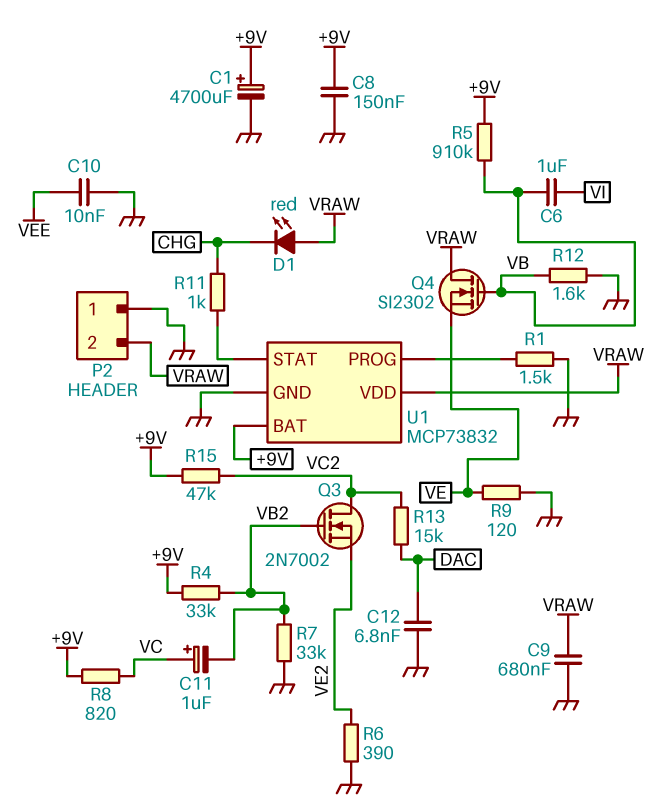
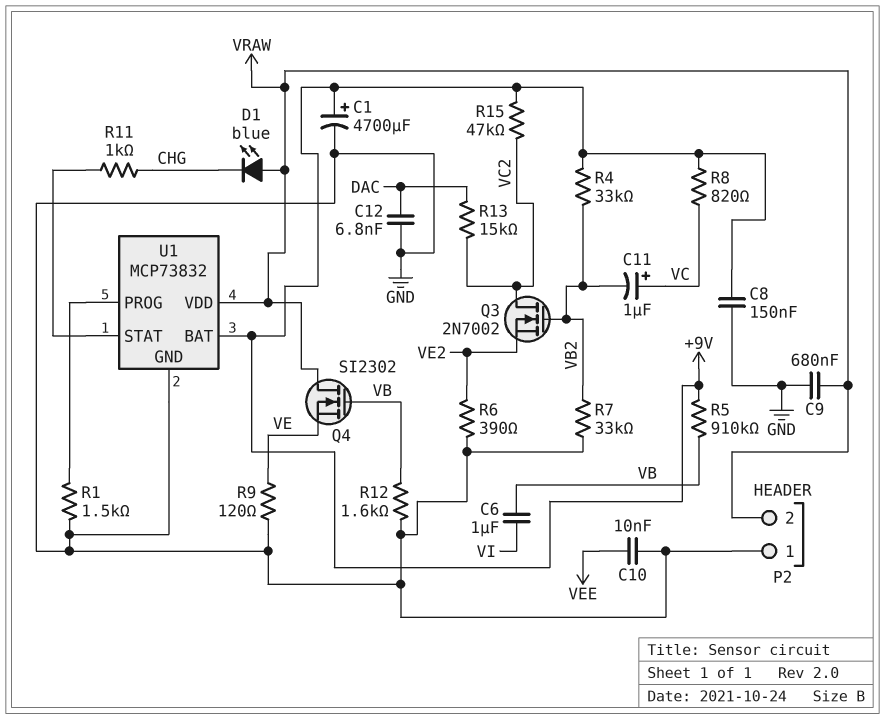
D1: LED red (A VRAW, K CHG) -> LED blue (A VRAW, K CHG)

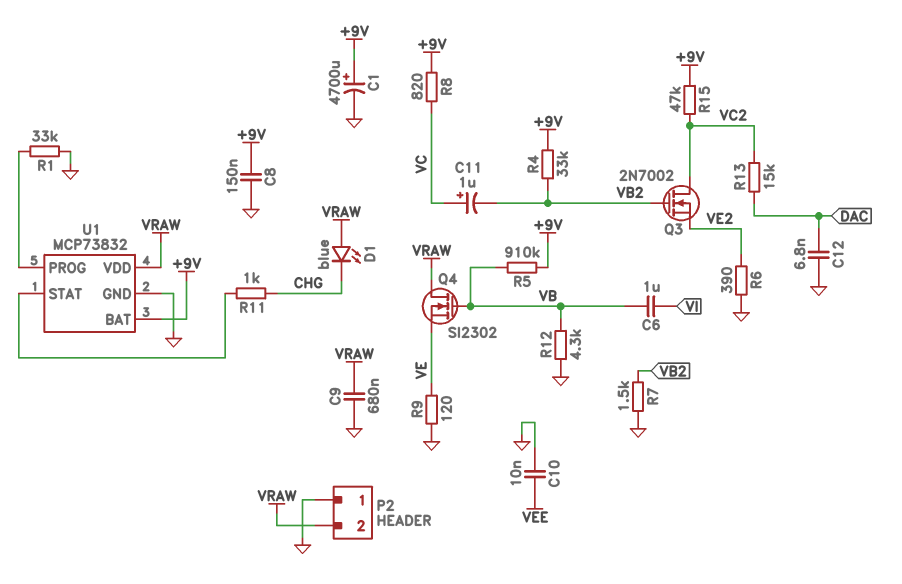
R1: 1.5k (GND, U1/PROG) -> 33k (GND, U1/PROG)
R7: 33k (GND, VB2) -> 1.5k (GND, VB2)
R12: 1.6k (GND, VB) -> 4.3k (GND, VB)

